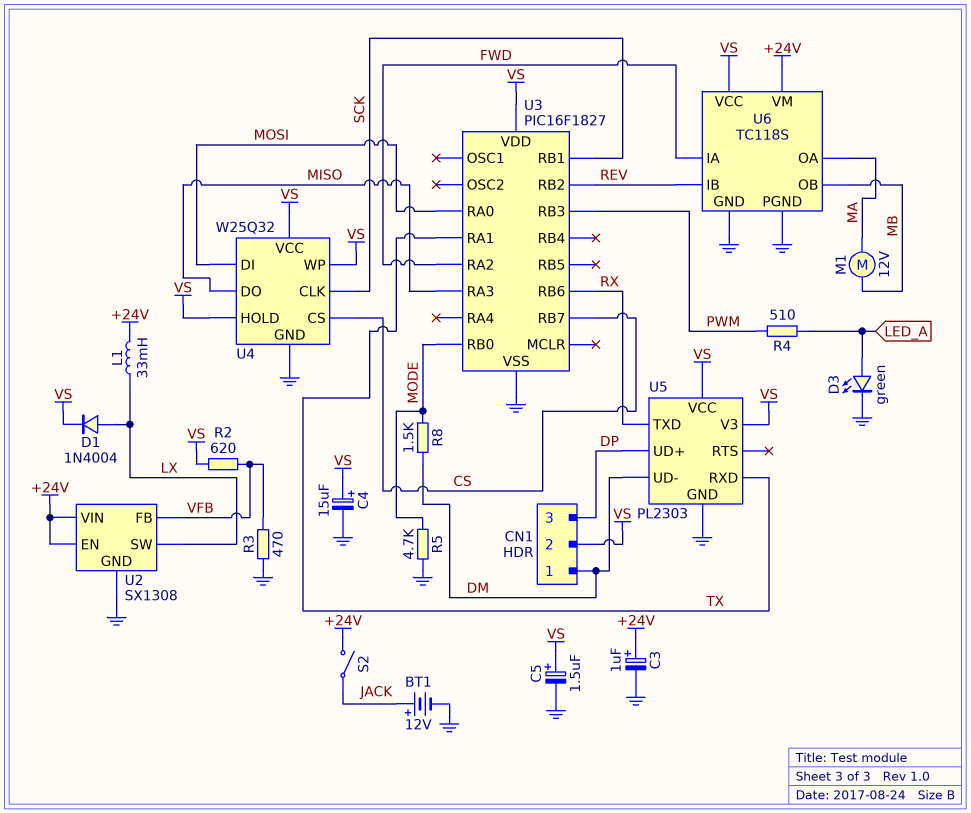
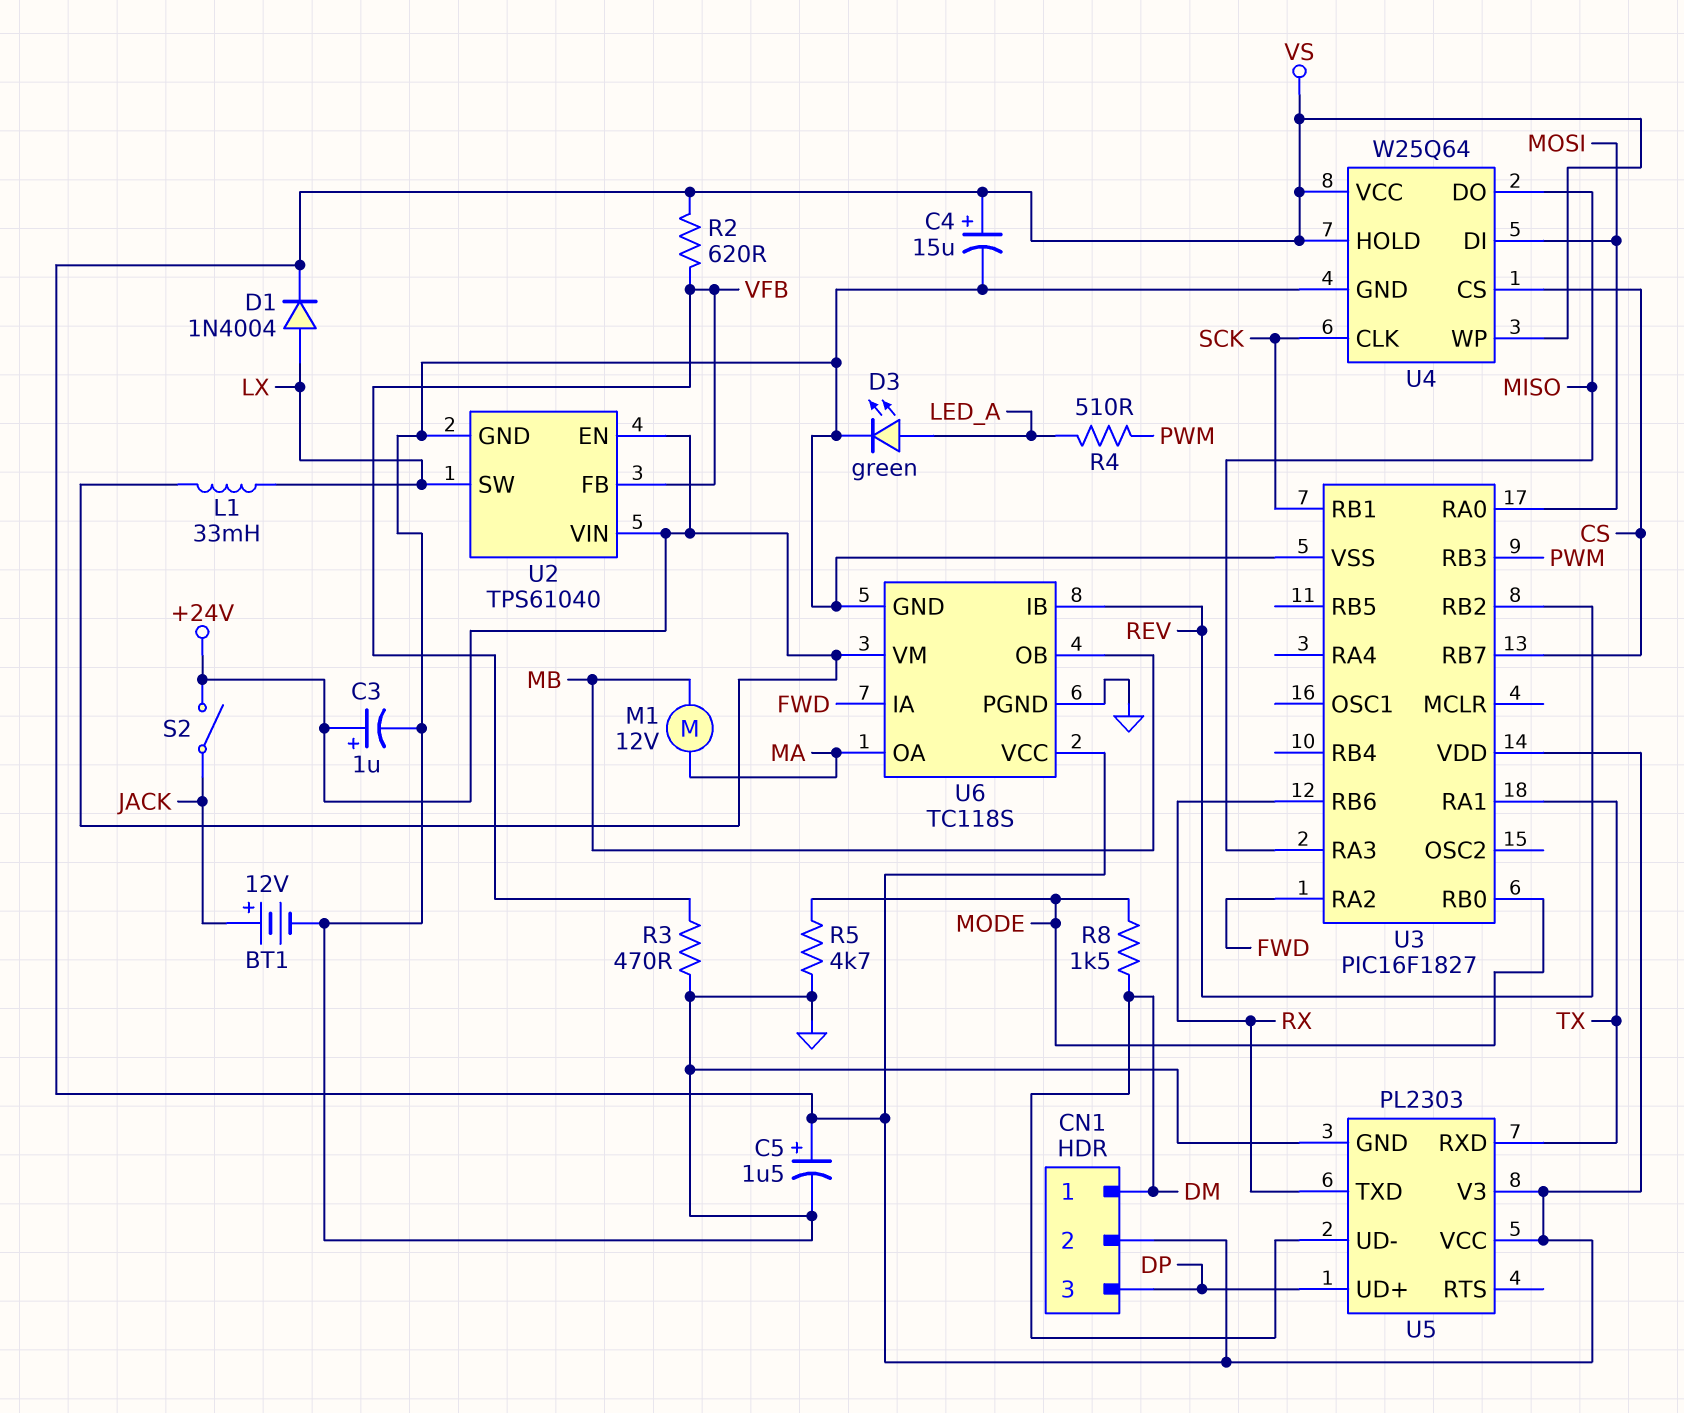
U2: SX1308 -> TPS61040
U4: W25Q32 -> W25Q64

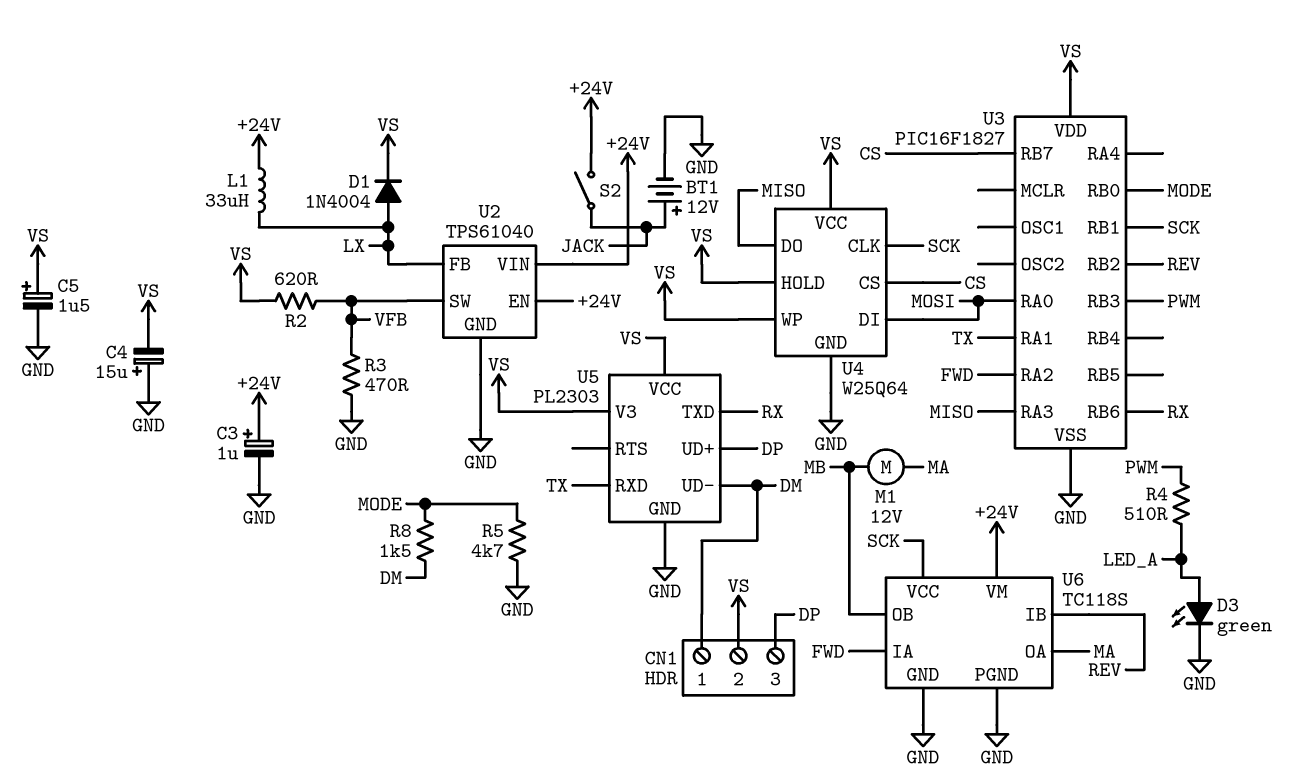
C4: 15uF (plus VS, minus GND) -> 15uF (plus GND, minus VS)
L1: 33mH (+24V, LX) -> 33uH (+24V, LX)
U2 pin FB: VFB -> LX
U2 pin SW: LX -> VFB
U6 pin VCC: VS -> SCK

